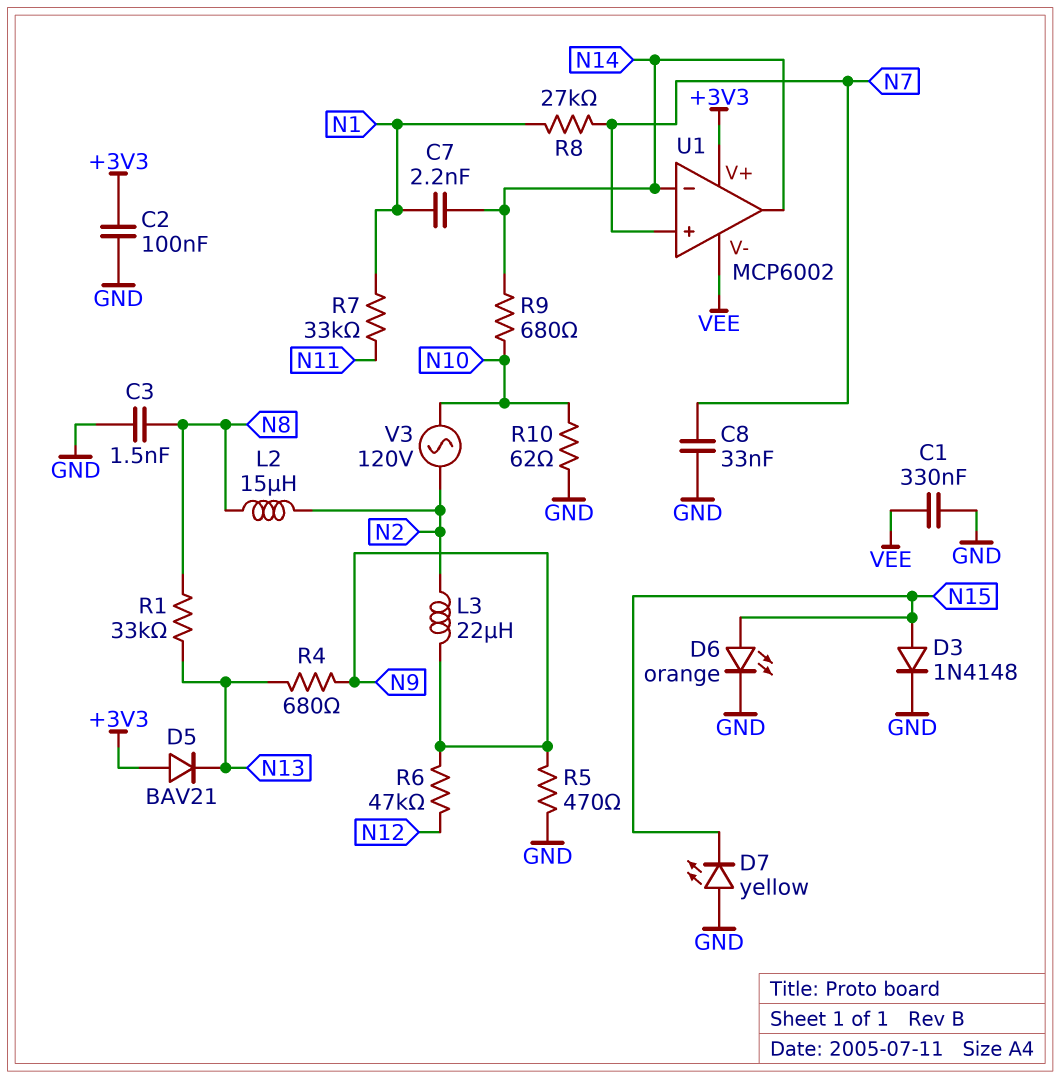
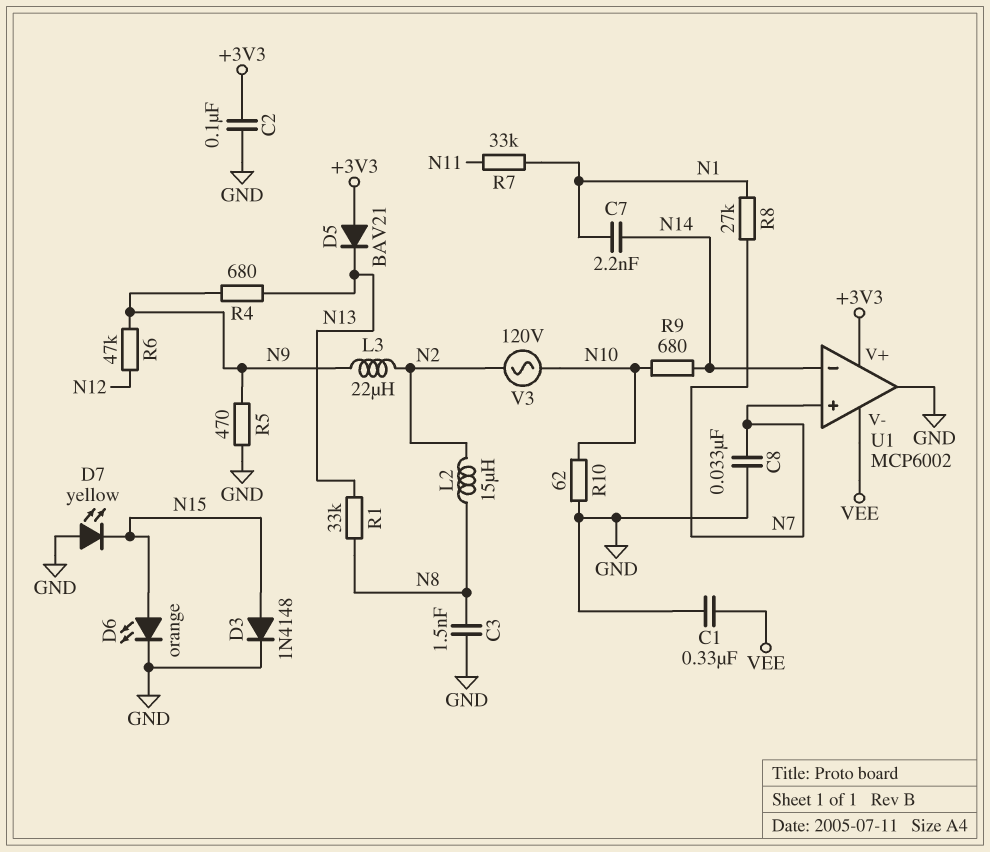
U1 pin out: N14 -> GND

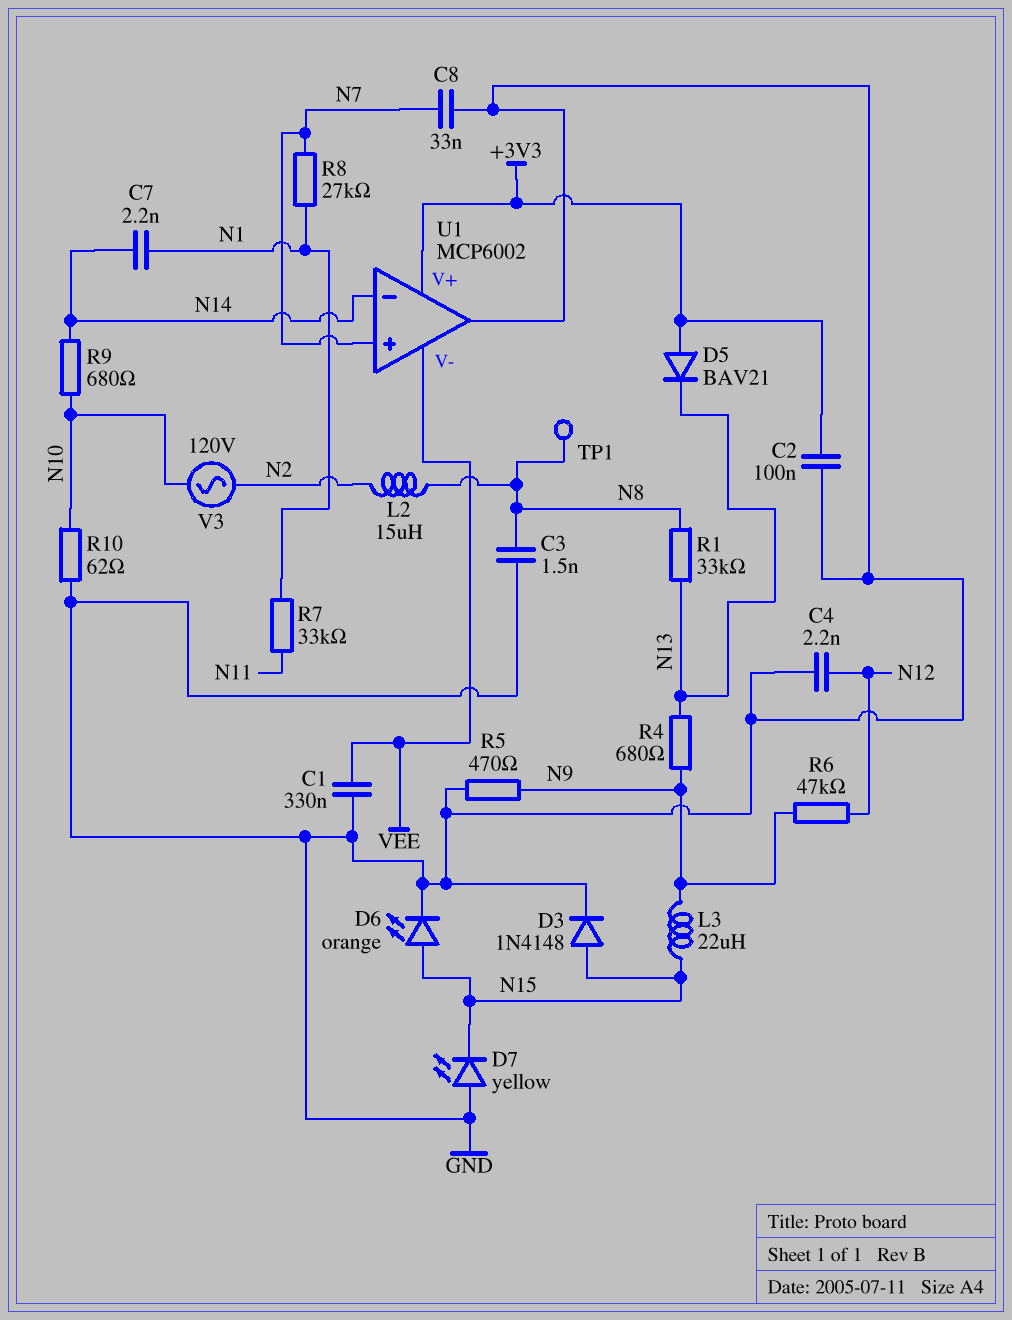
C4: none -> 2.2nF (GND, N12)
L3: 22uH (N2, N9) -> 22uH (N9, N15)
TP1: none -> test point (N8)

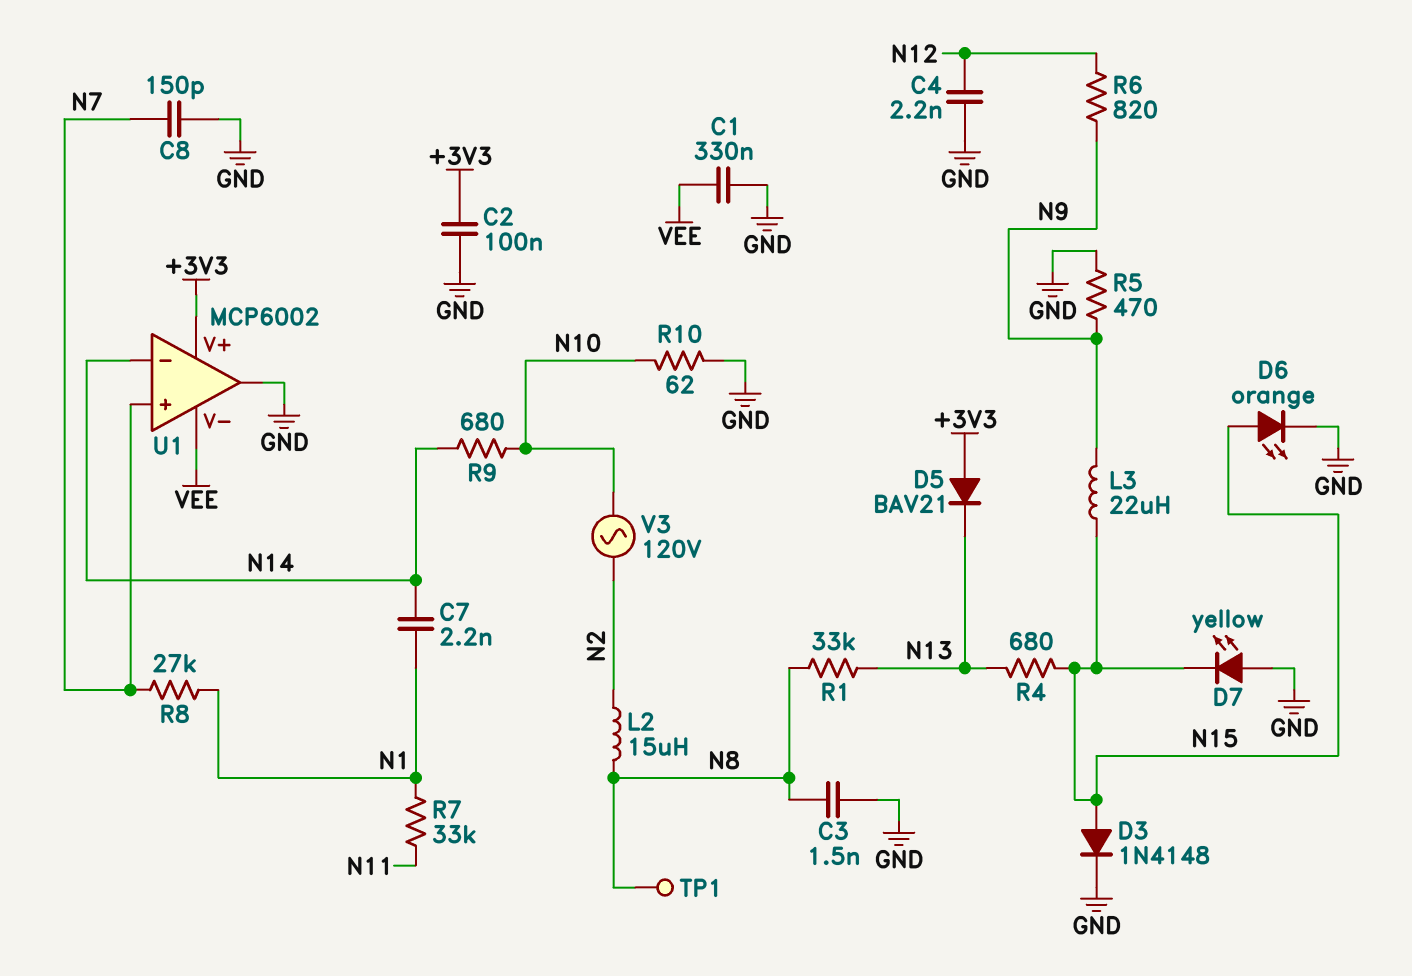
C8: 33nF (GND, N7) -> 150pF (GND, N7)
R4: 680 (N9, N13) -> 680 (N13, N15)
R6: 47k (N9, N12) -> 820 (N9, N12)

